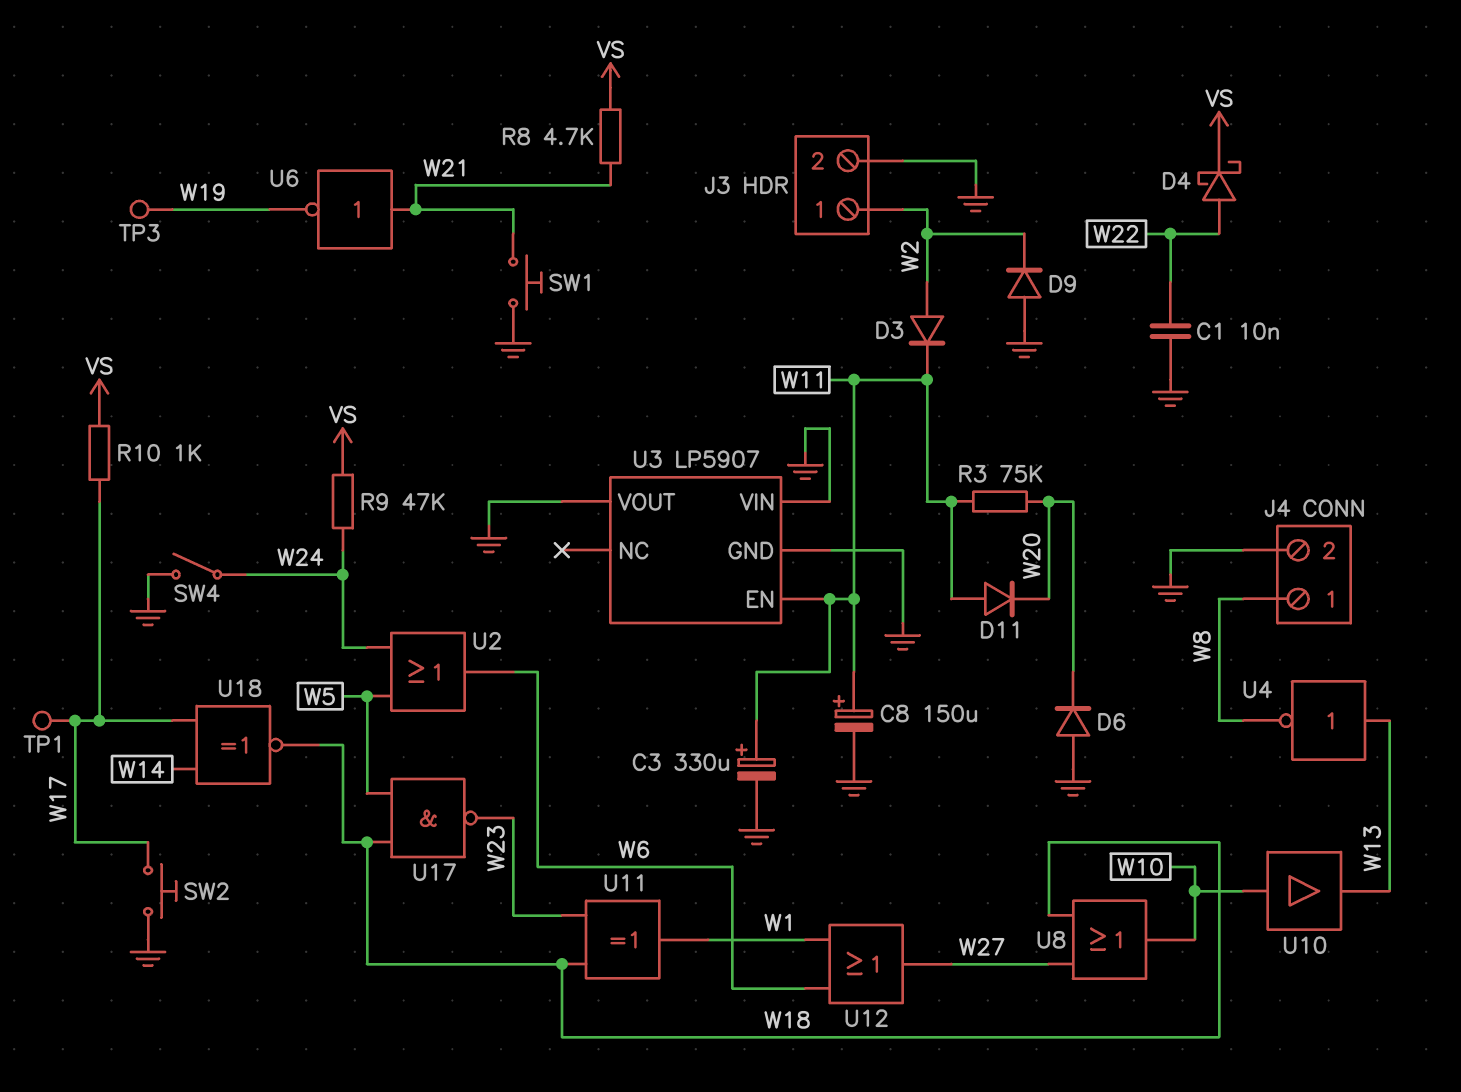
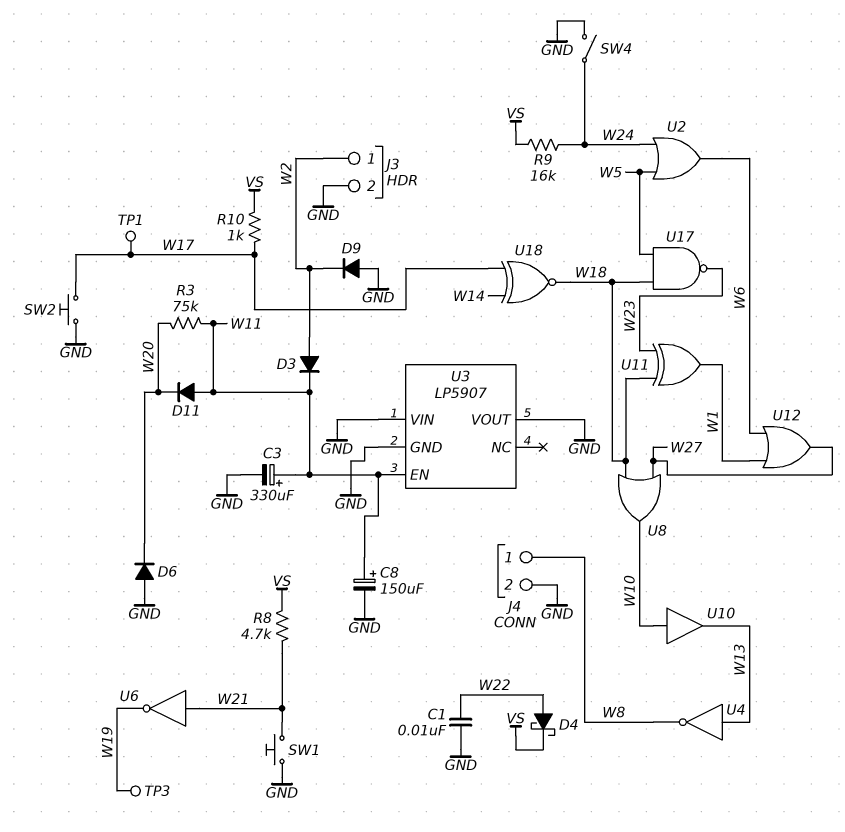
R9: 47k (VS, W24) -> 16k (VS, W24)

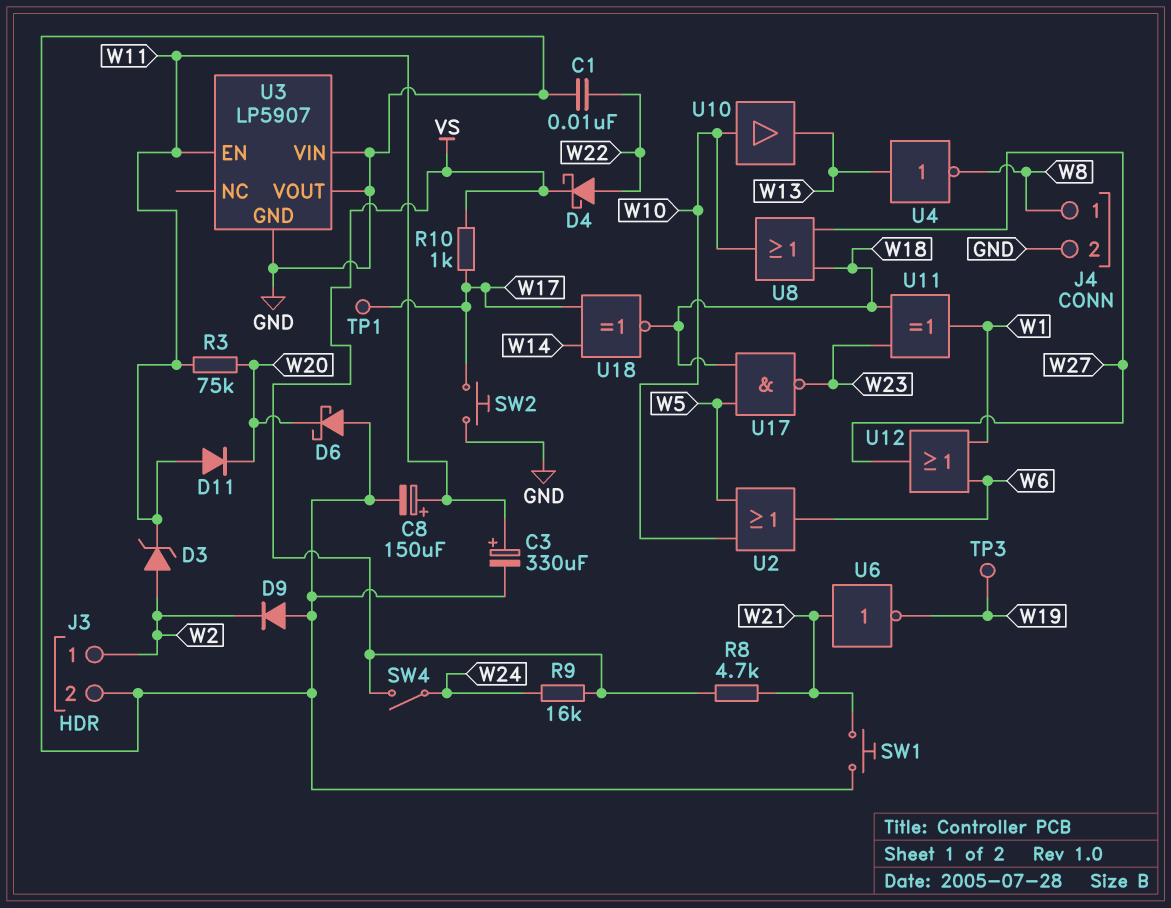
D3: diode (A W2, K W11) -> zener (A W2, K W11)
D6: diode (A GND, K W20) -> schottky (A GND, K W20)
SW4: switch (GND, W24) -> switch (VS, W24)
U2: OR (in W5, in W24, out W6) -> OR (in W5, in W10, out W6)

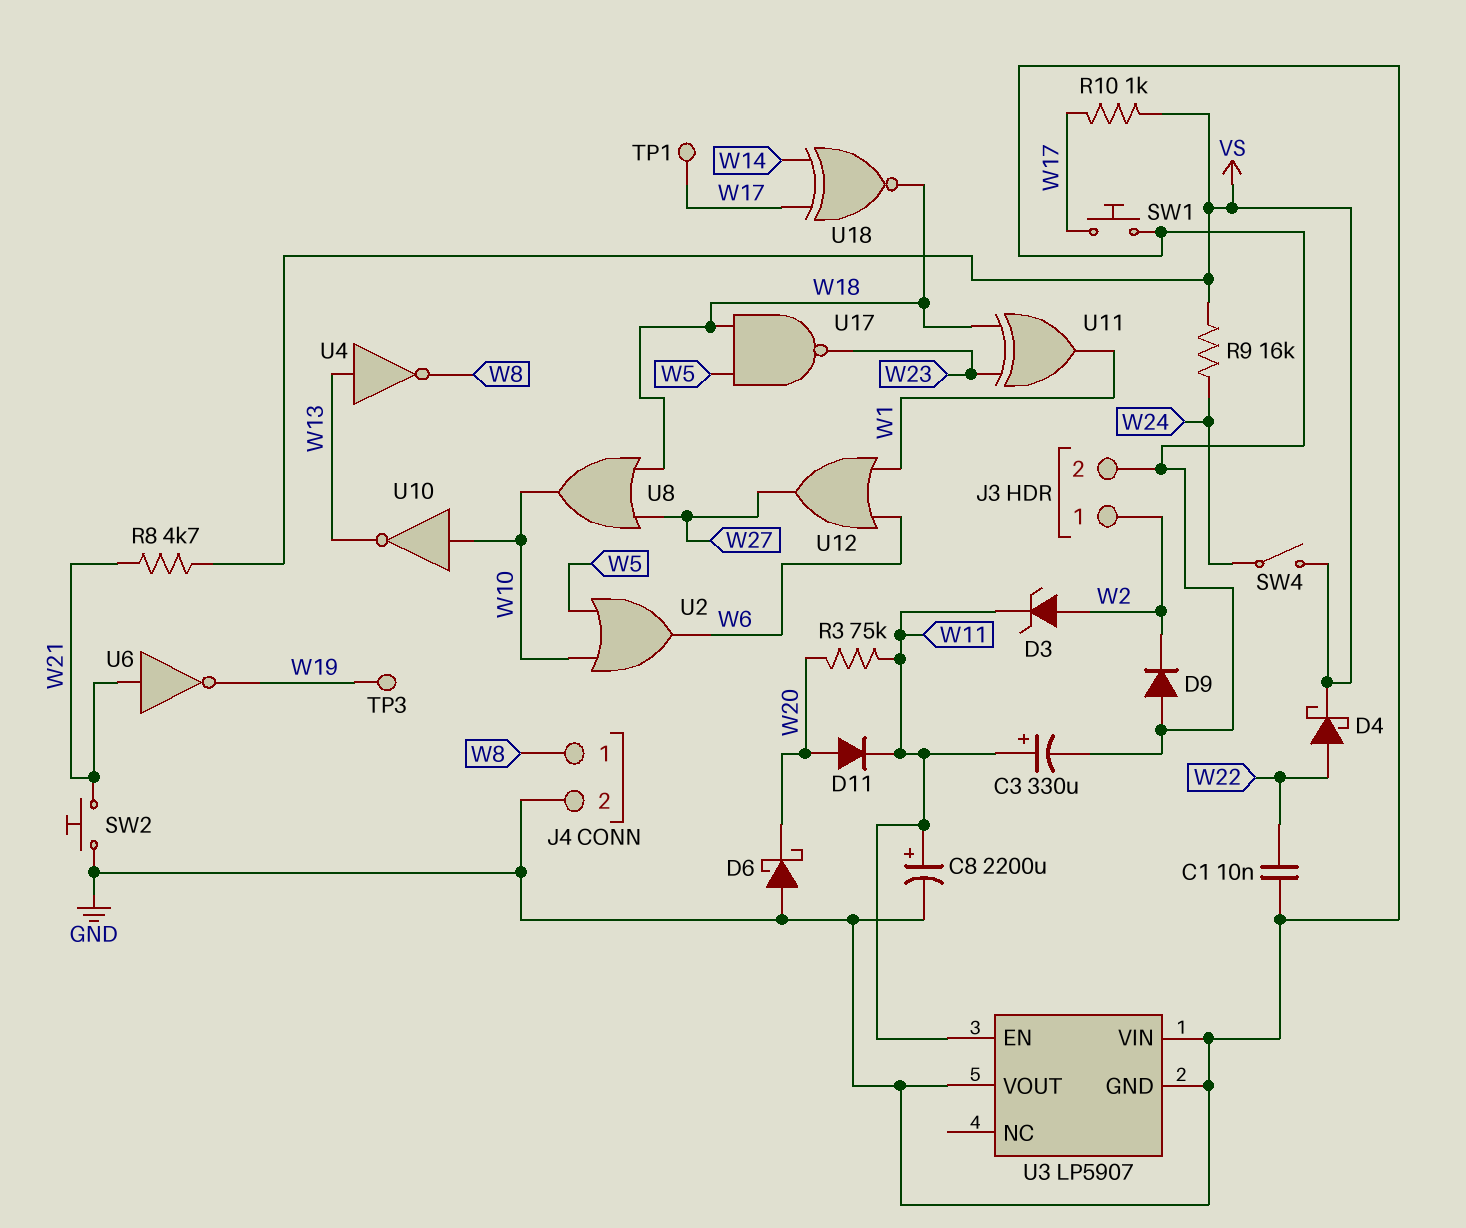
C8: 150uF (plus W11, minus GND) -> 2200uF (plus W11, minus GND)
D11: diode (A W11, K W20) -> diode (A W20, K W11)
SW1: button (GND, W21) -> button (GND, W17)
SW2: button (GND, W17) -> button (GND, W21)
U10: buffer (in W10, out W13) -> NOT (in W10, out W13)

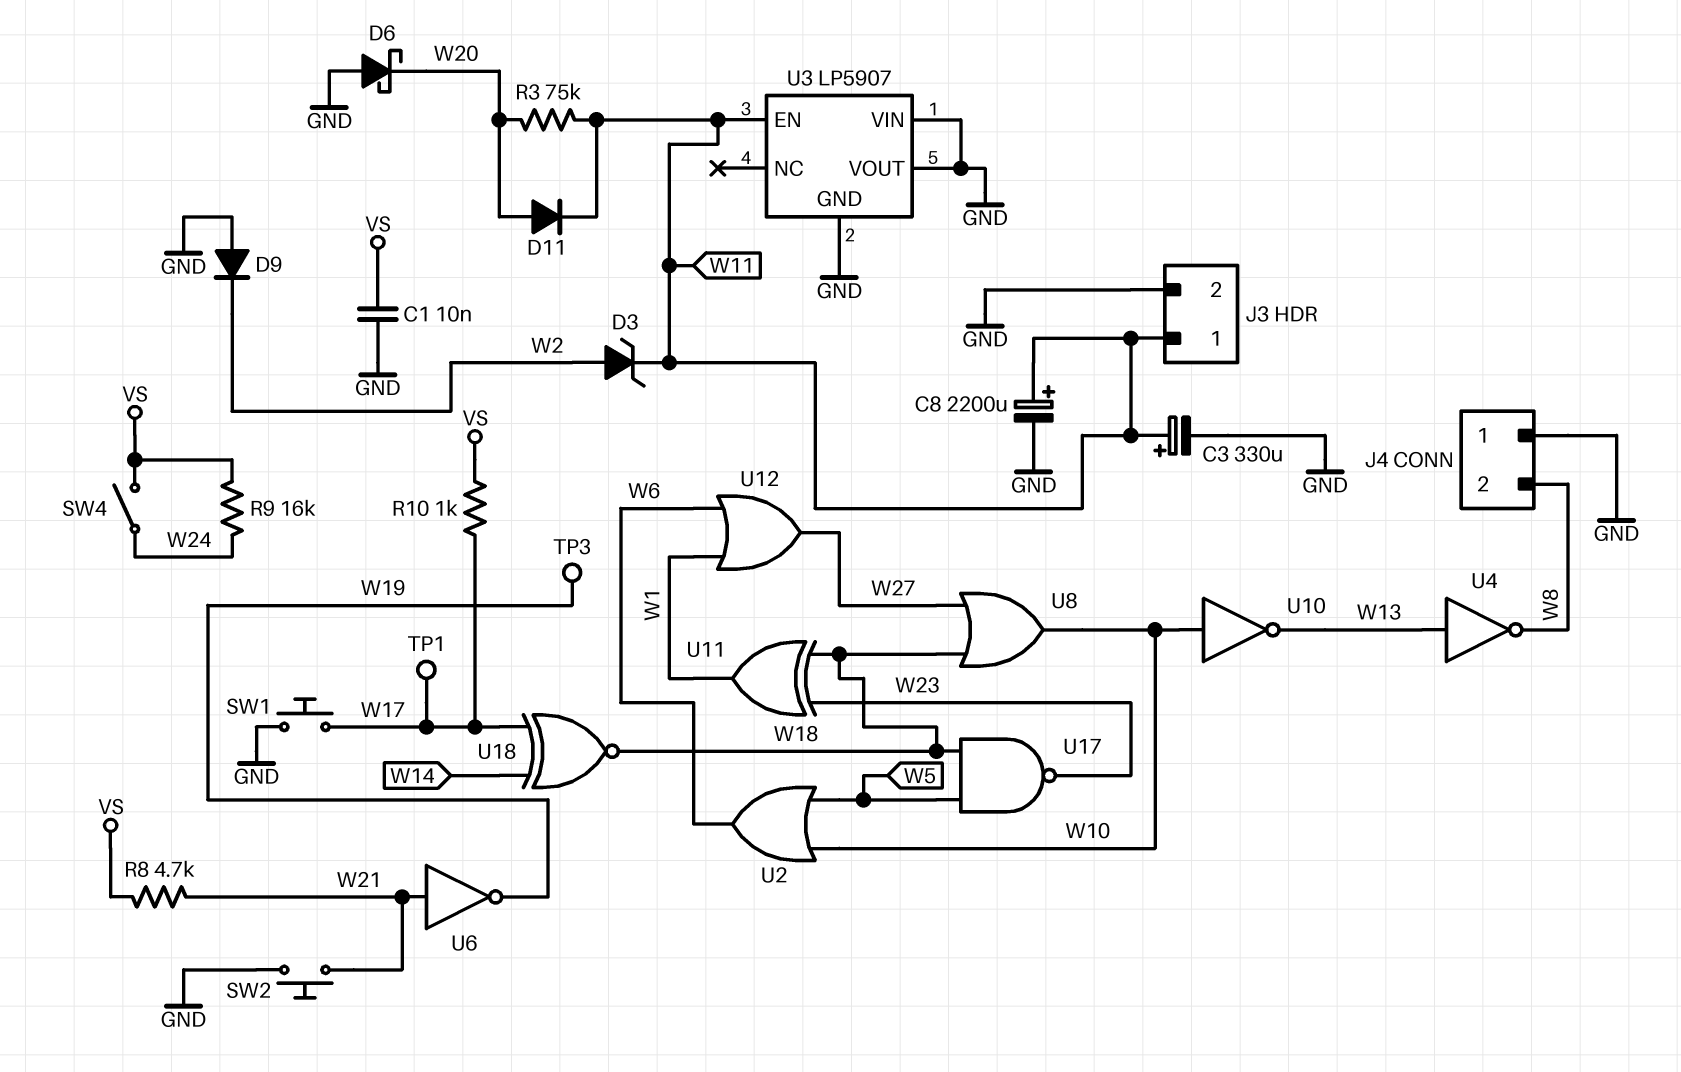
C1: 10nF (GND, W22) -> 10nF (GND, VS)
D4: schottky (A W22, K VS) -> none
J3 pin 1: W2 -> W11
J4 pin 1: W8 -> GND
J4 pin 2: GND -> W8

